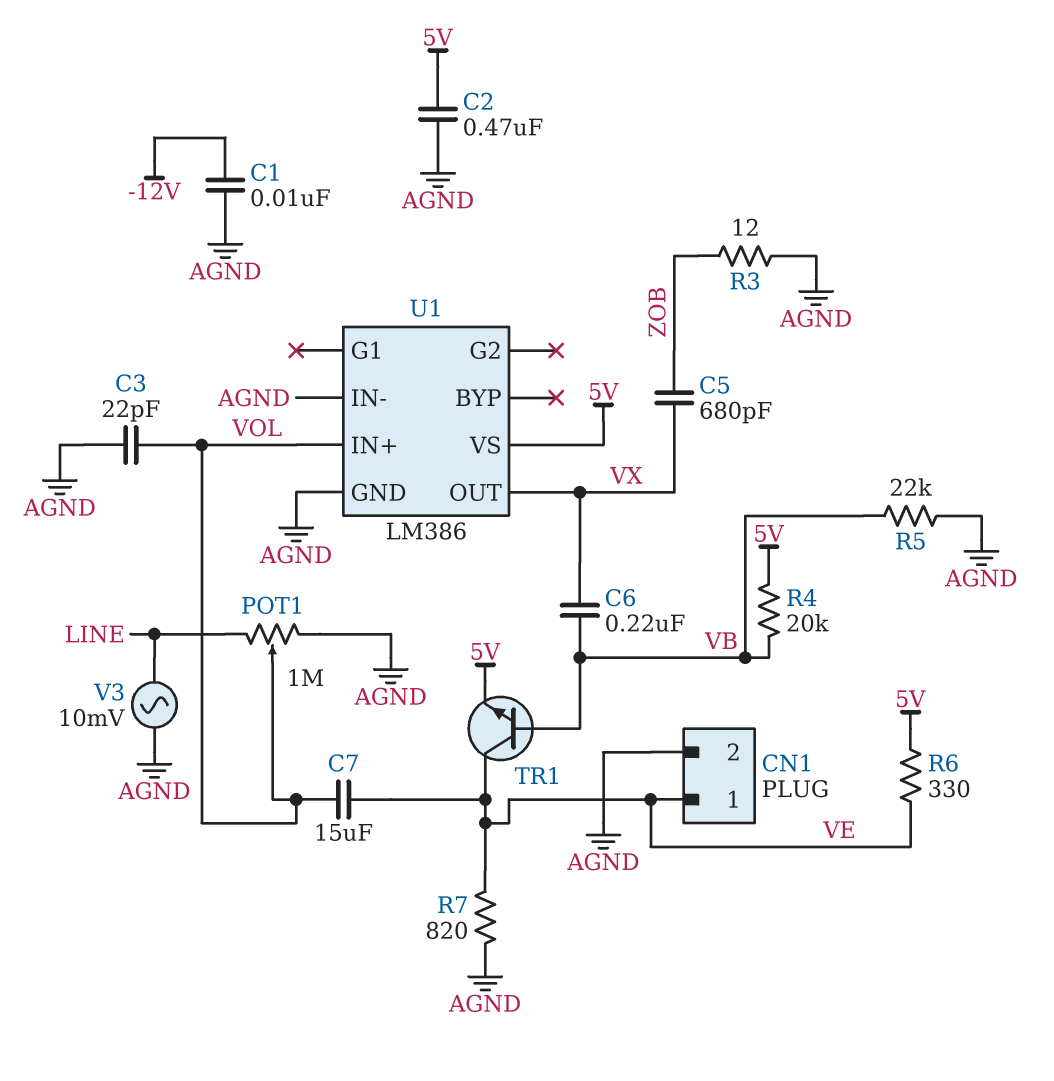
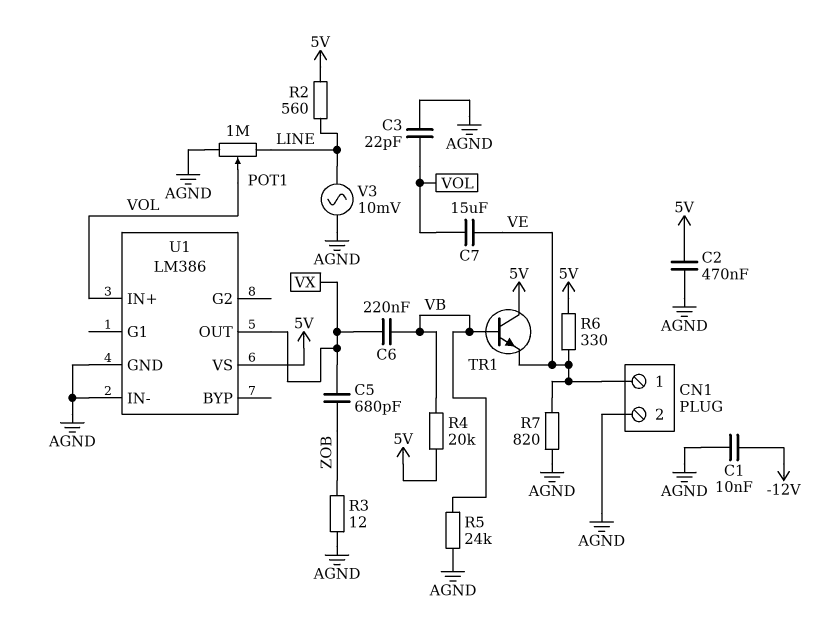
R2: none -> 560 (5V, LINE)
R5: 22k (AGND, VB) -> 24k (AGND, VB)
TR1: NPN (B VB, C VE, E 5V) -> NPN (B VB, C 5V, E VE)

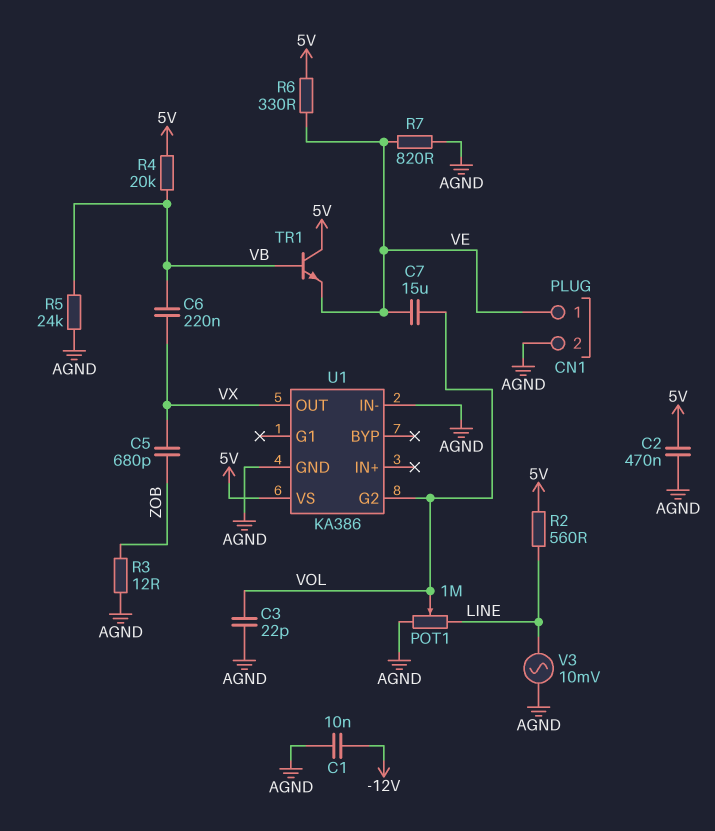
U1: LM386 -> KA386
U1 pin G2: none -> VOL
U1 pin IN+: VOL -> none

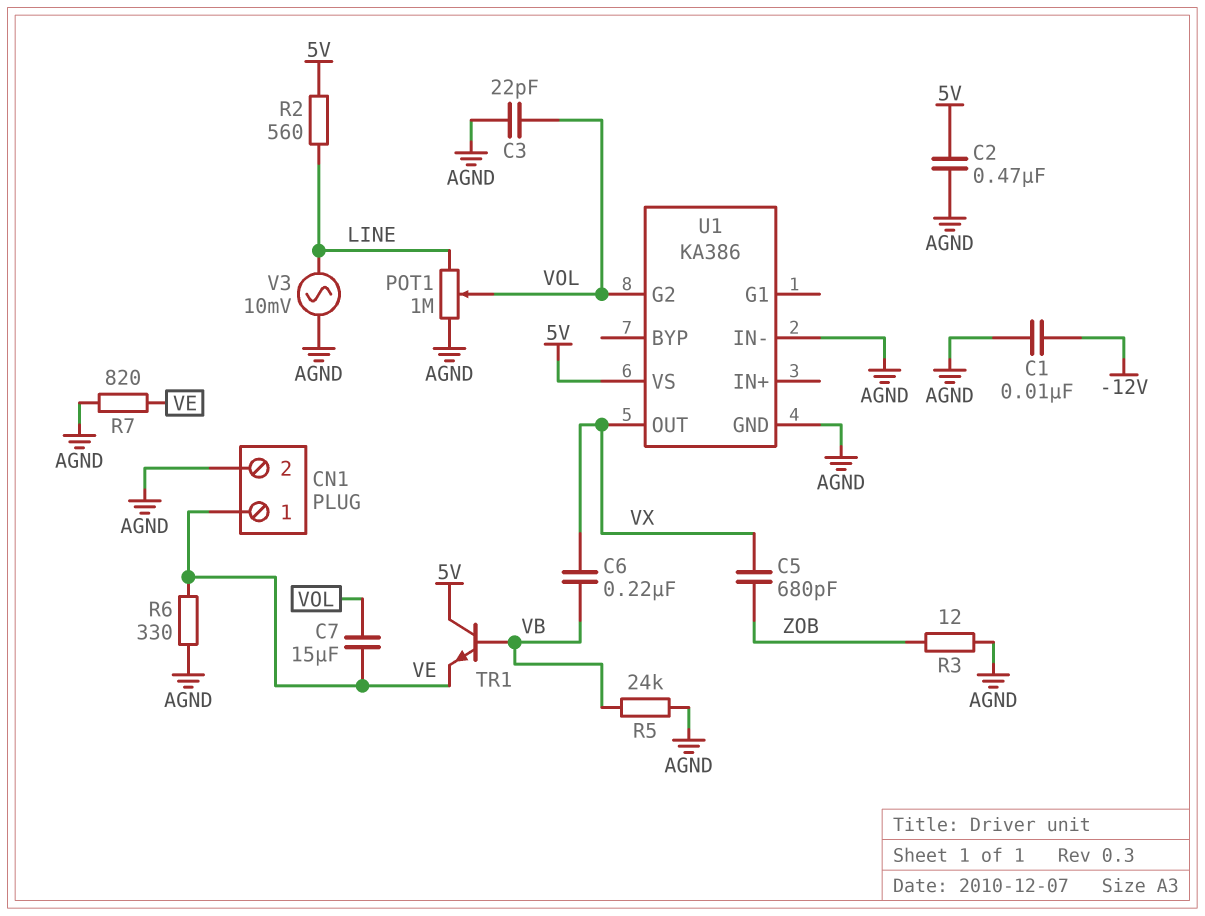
R4: 20k (5V, VB) -> none
R6: 330 (5V, VE) -> 330 (AGND, VE)

